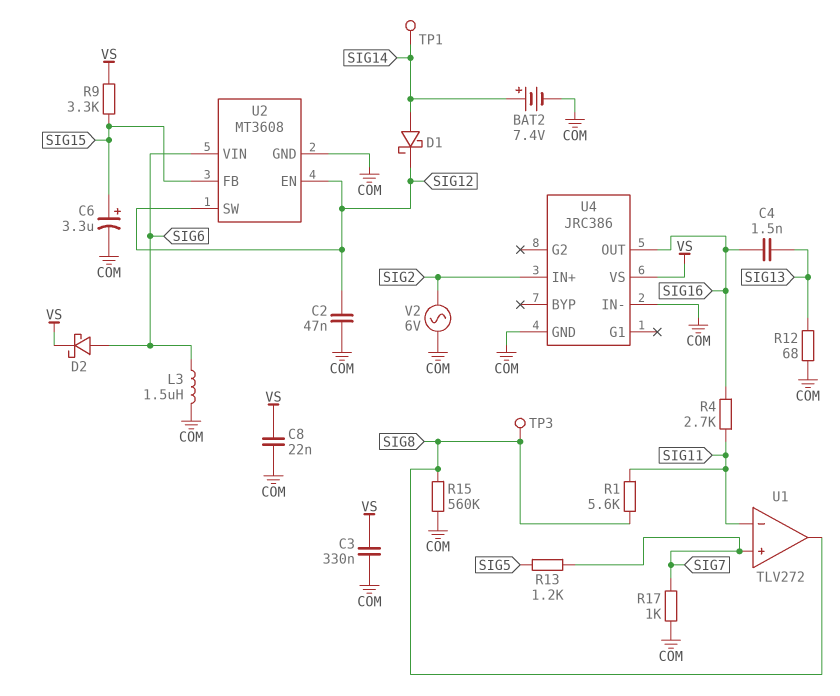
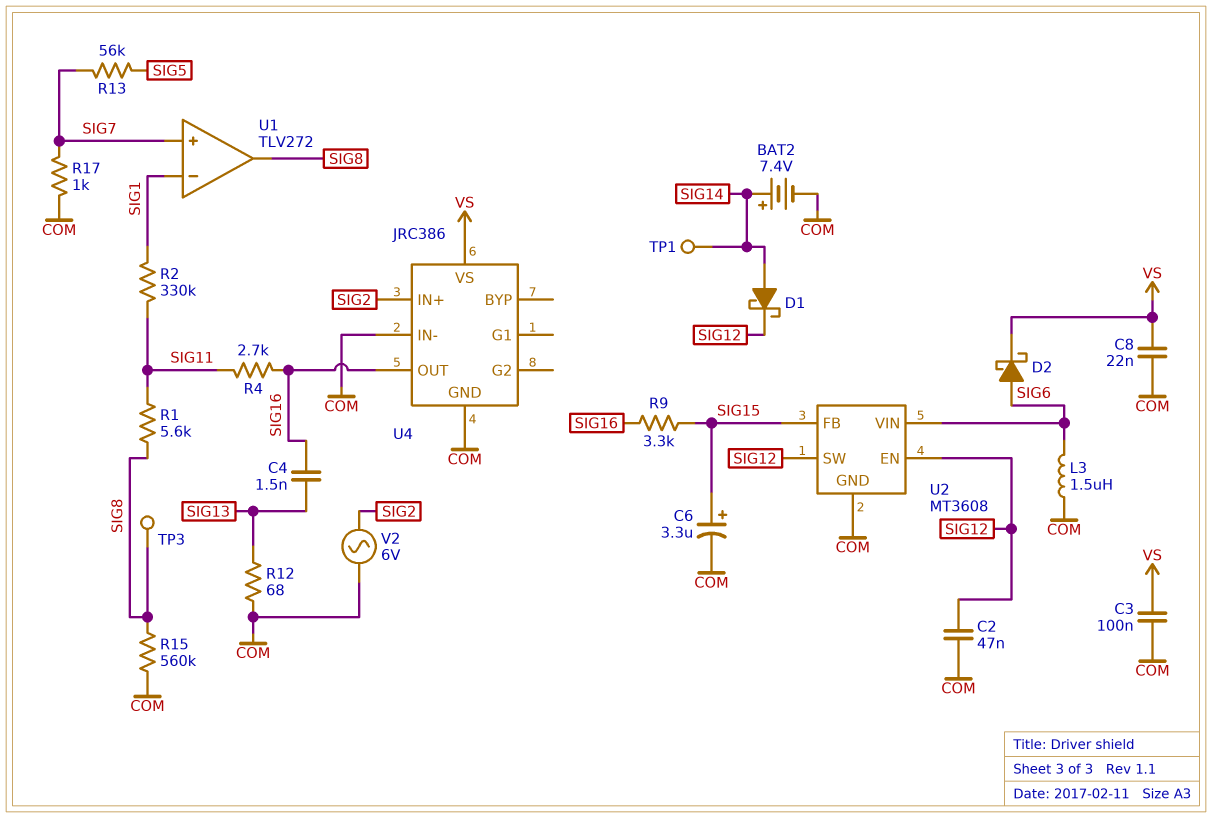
C3: 330nF (COM, VS) -> 100nF (COM, VS)
R2: none -> 330k (SIG1, SIG11)
R9: 3.3k (SIG15, VS) -> 3.3k (SIG15, SIG16)
R13: 1.2k (SIG5, SIG7) -> 56k (SIG5, SIG7)
U1 pin in-: SIG11 -> SIG1

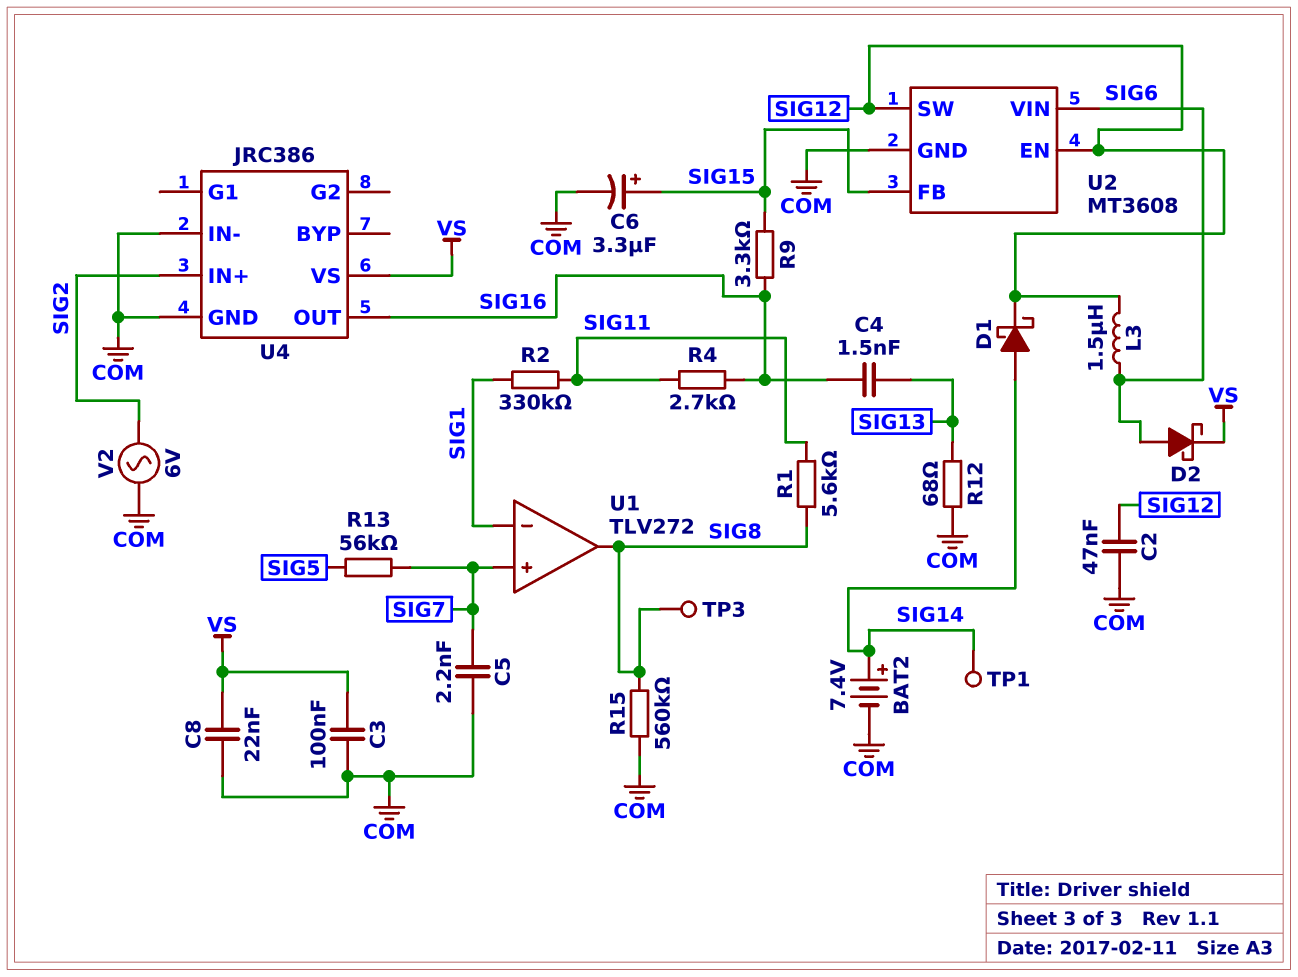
C5: none -> 2.2nF (COM, SIG7)
L3: 1.5uH (COM, SIG6) -> 1.5uH (SIG6, SIG12)
R17: 1k (COM, SIG7) -> none

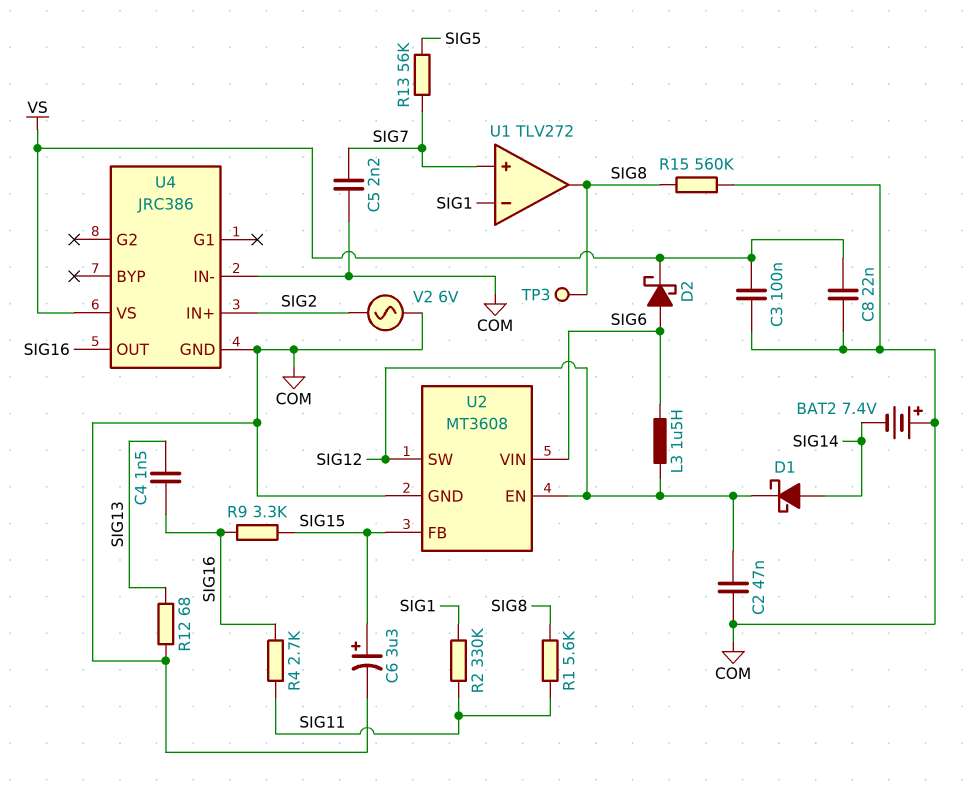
BAT2: 7.4V (plus SIG14, minus COM) -> 7.4V (plus COM, minus SIG14)
TP1: test point (SIG14) -> none

